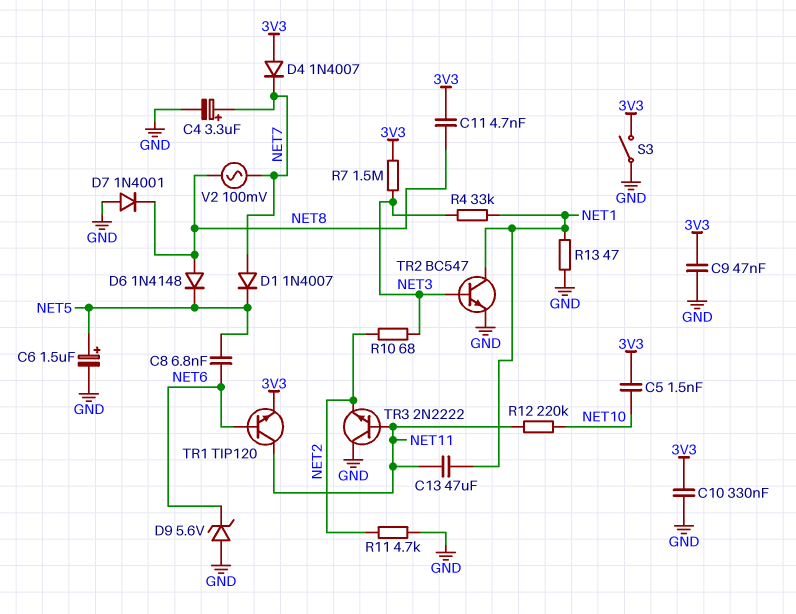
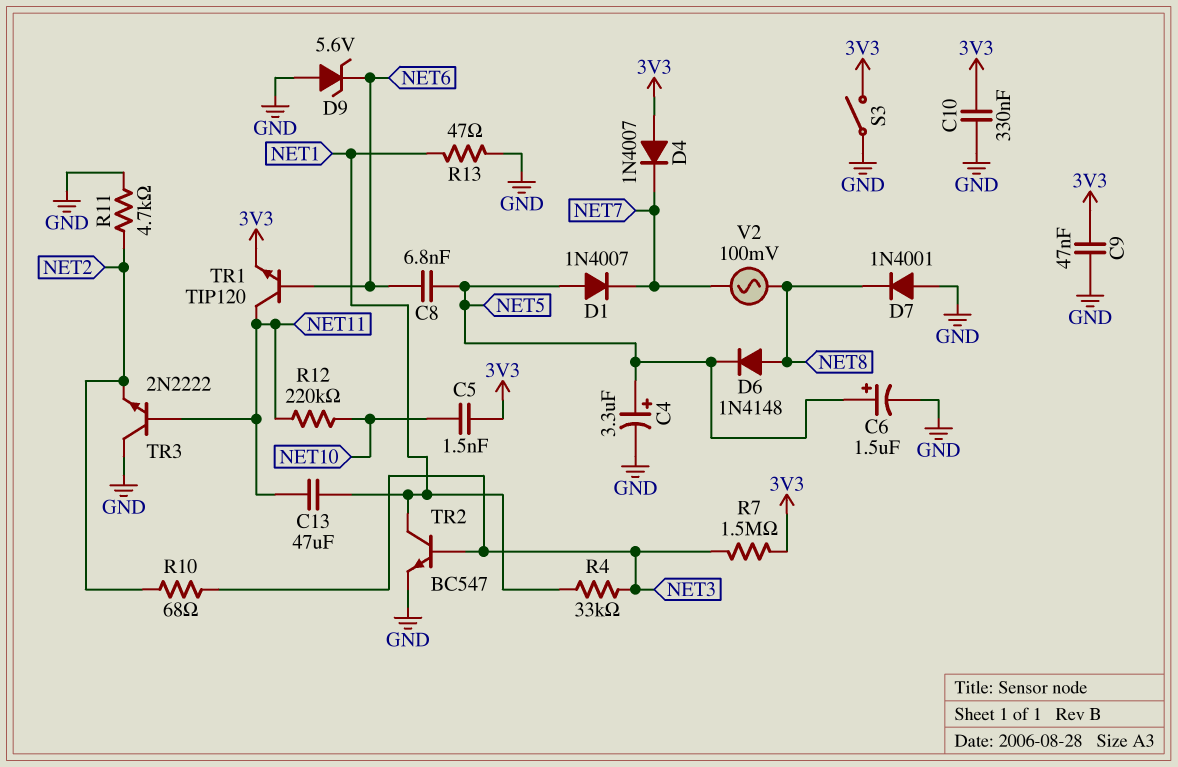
C4: 3.3uF (plus NET7, minus GND) -> 3.3uF (plus NET5, minus GND)
C11: 4.7nF (3V3, NET8) -> none
D1: diode 1N4007 (A NET7, K NET5) -> diode 1N4007 (A NET5, K NET7)

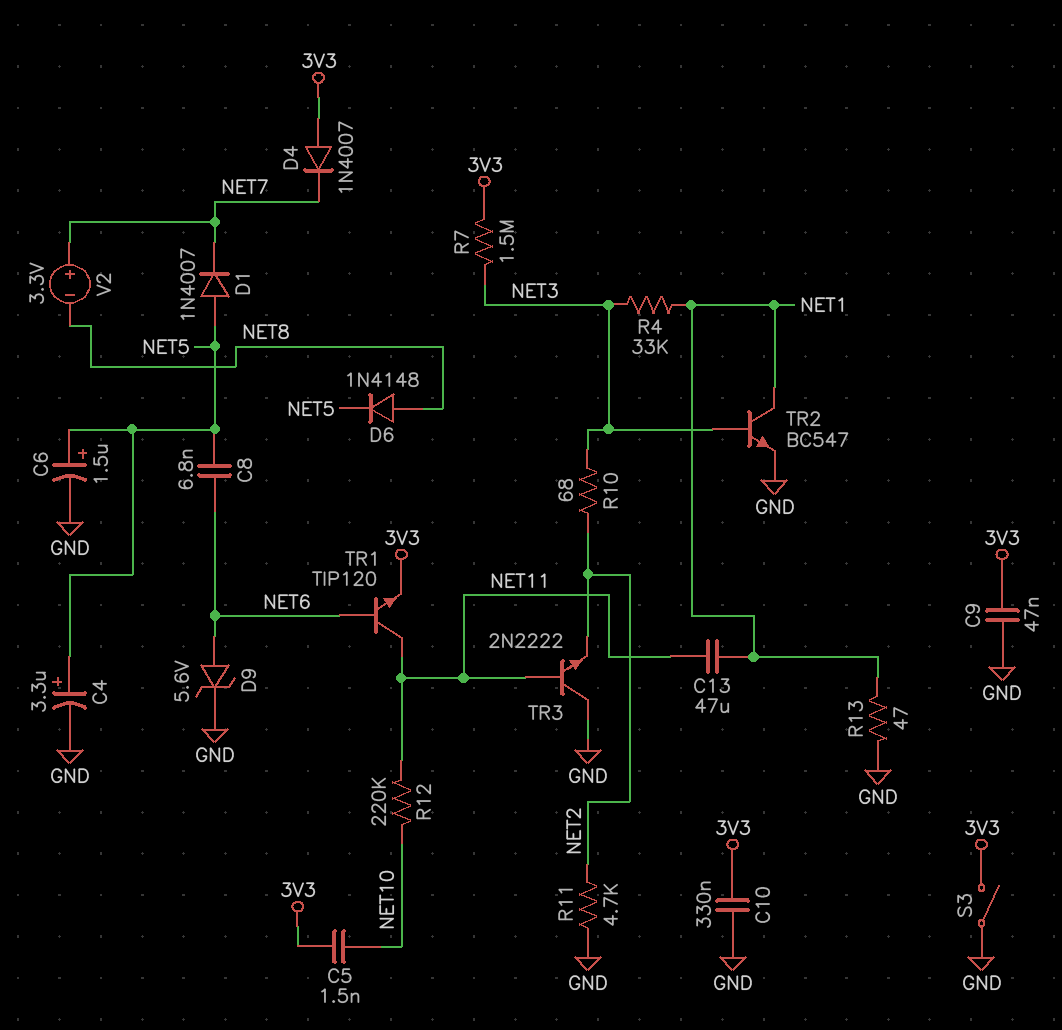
D7: diode 1N4001 (A GND, K NET8) -> none
D9: zener 5.6V (A GND, K NET6) -> zener 5.6V (A NET6, K GND)
V2: AC 100mV (NET7, NET8) -> 3.3V (plus NET7, minus NET8)

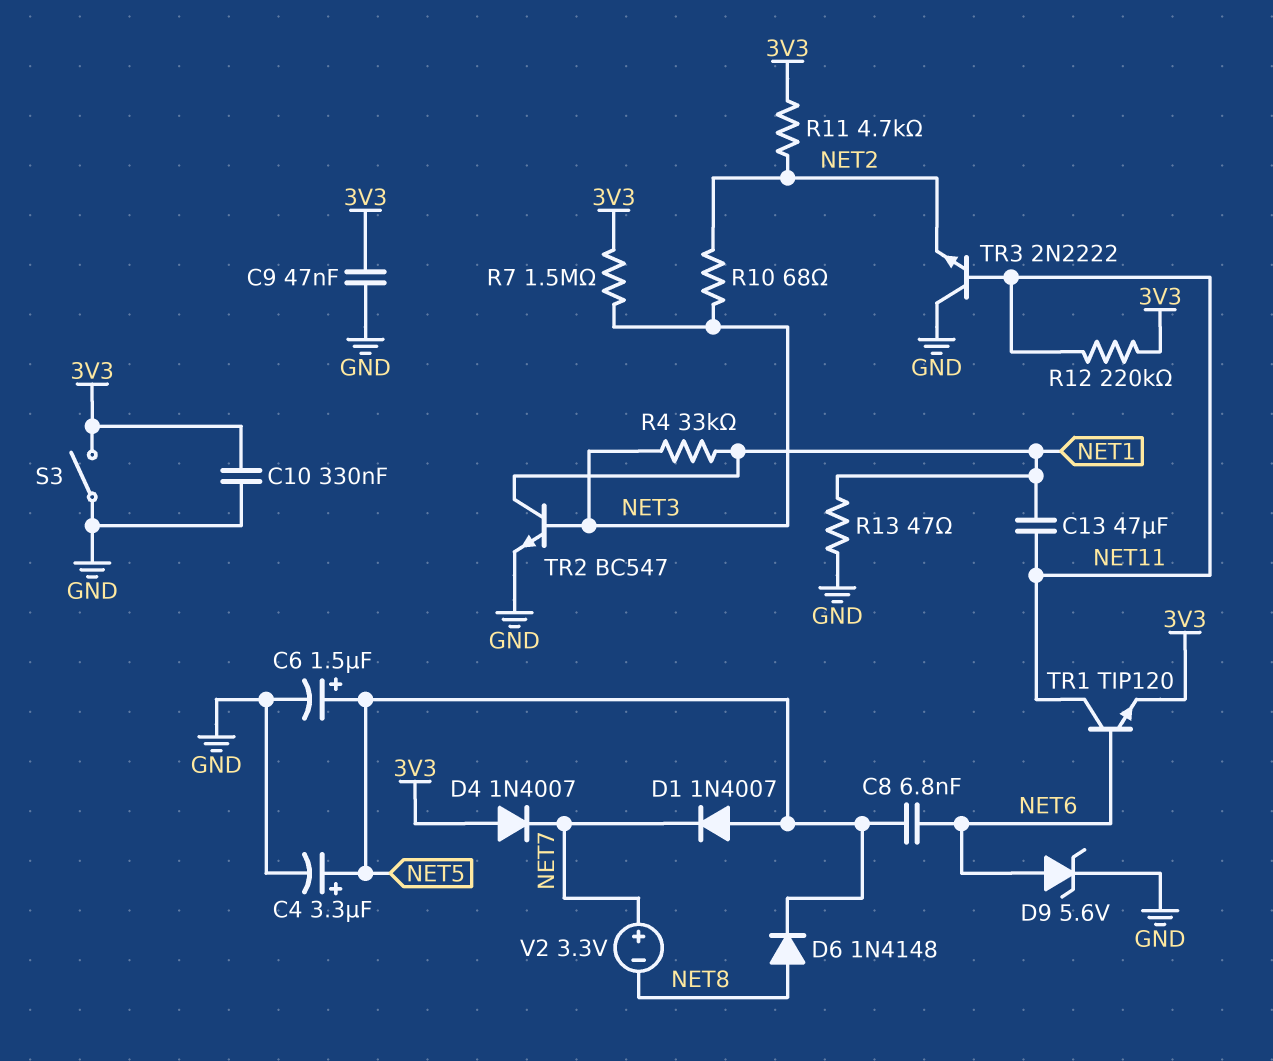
C5: 1.5nF (3V3, NET10) -> none
R11: 4.7k (GND, NET2) -> 4.7k (3V3, NET2)
R12: 220k (NET10, NET11) -> 220k (3V3, NET11)

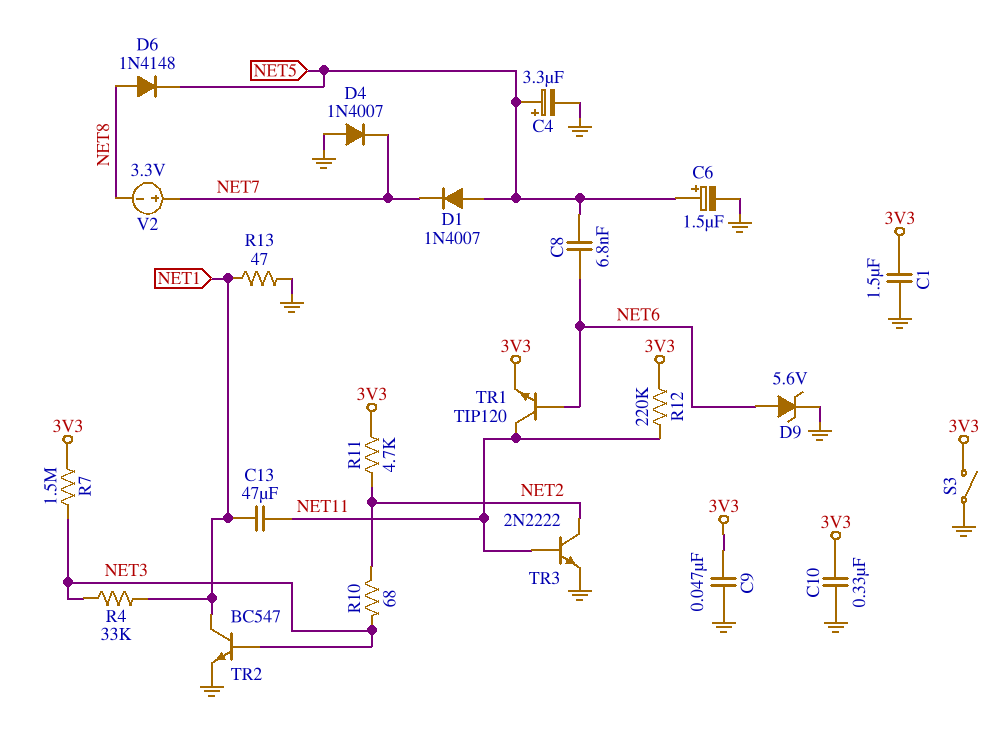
C1: none -> 1.5uF (3V3, GND)
D4: diode 1N4007 (A 3V3, K NET7) -> diode 1N4007 (A GND, K NET7)
TR3: NPN 2N2222 (B NET11, C GND, E NET2) -> NPN 2N2222 (B NET11, C NET2, E GND)

